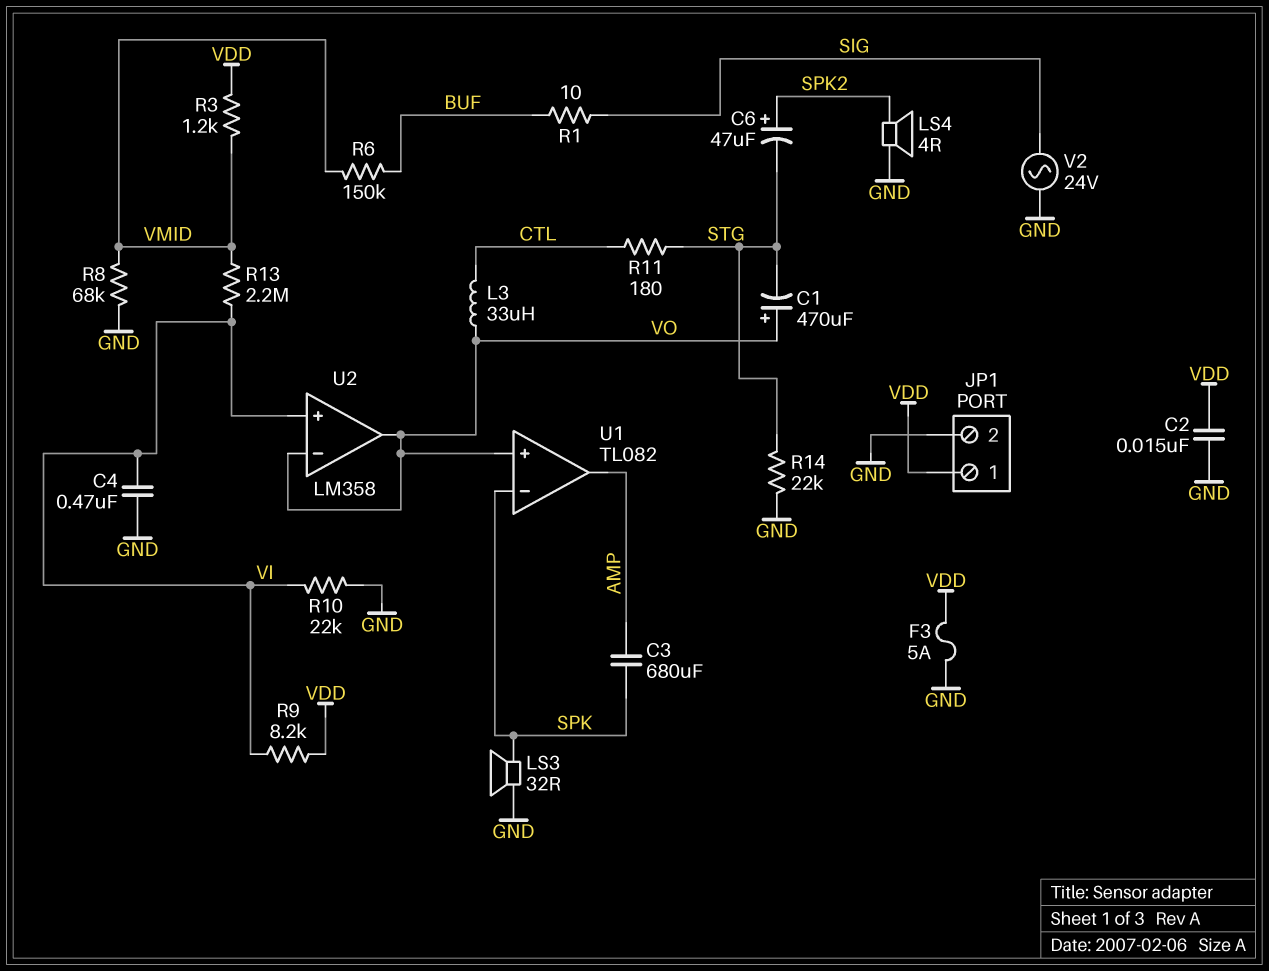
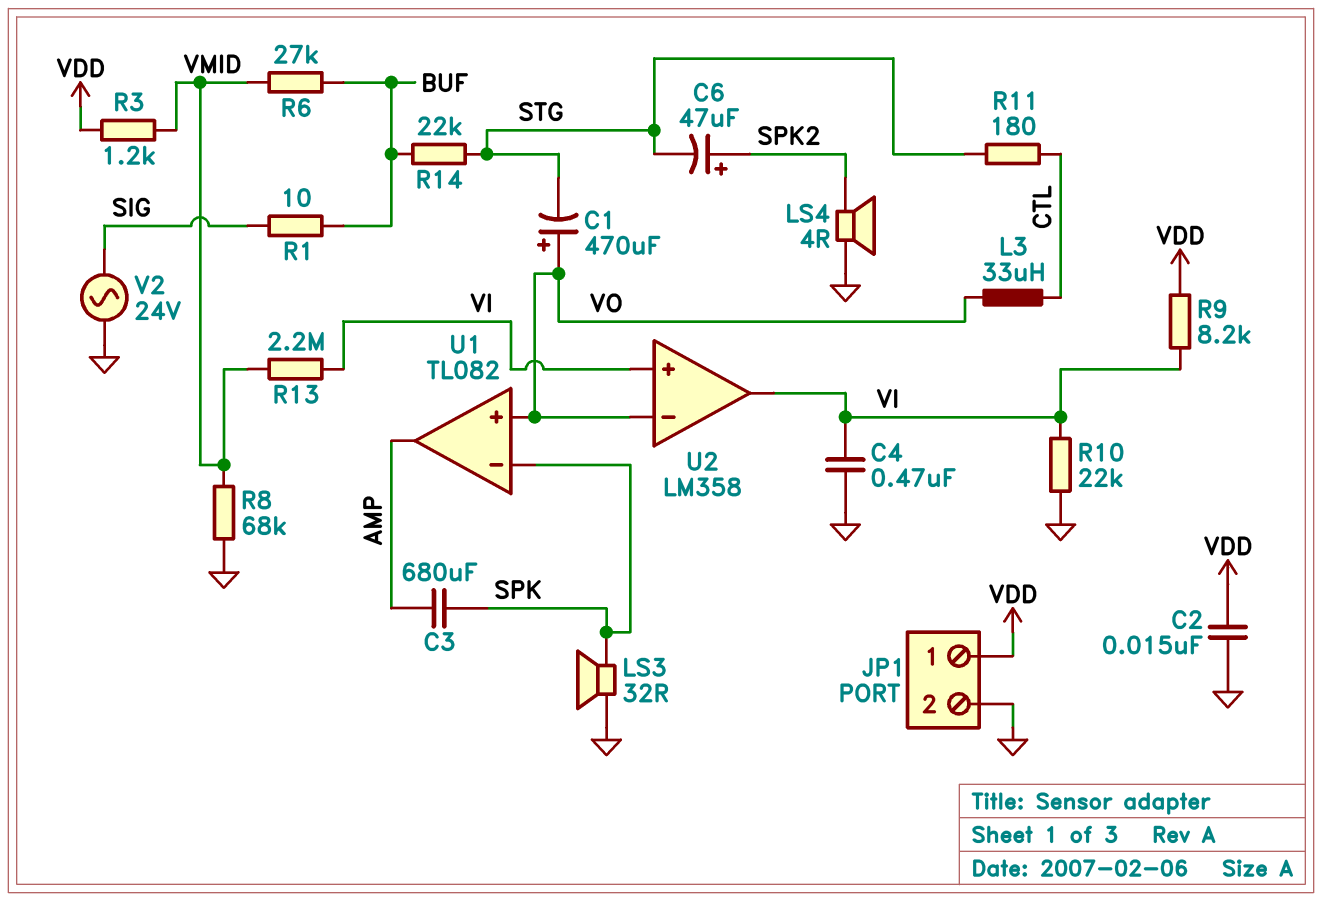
F3: 5A (GND, VDD) -> none
R6: 150k (BUF, VMID) -> 27k (BUF, VMID)
R14: 22k (GND, STG) -> 22k (BUF, STG)
U2 pin out: VO -> VI

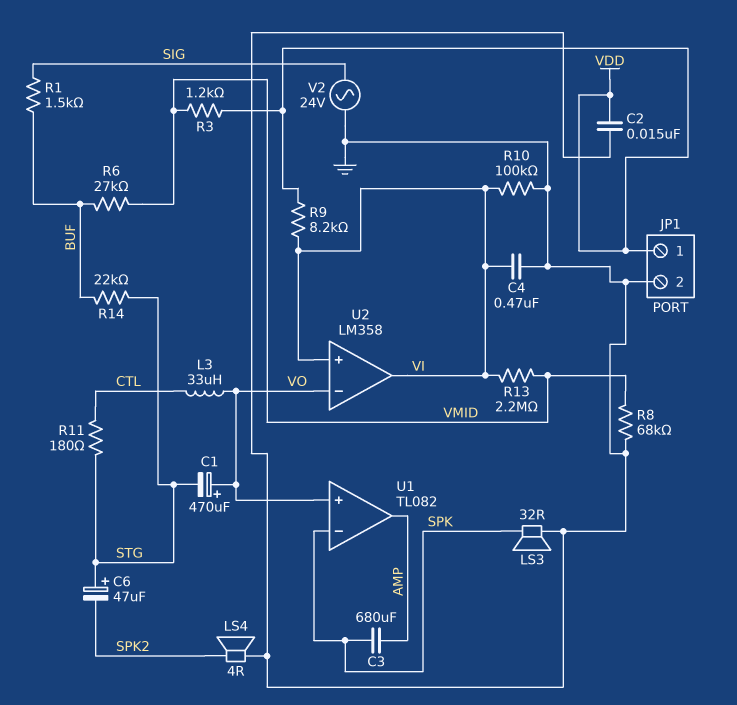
C6: 47uF (plus SPK2, minus STG) -> 47uF (plus STG, minus SPK2)
R1: 10 (BUF, SIG) -> 1.5k (BUF, SIG)
R10: 22k (GND, VI) -> 100k (GND, VI)

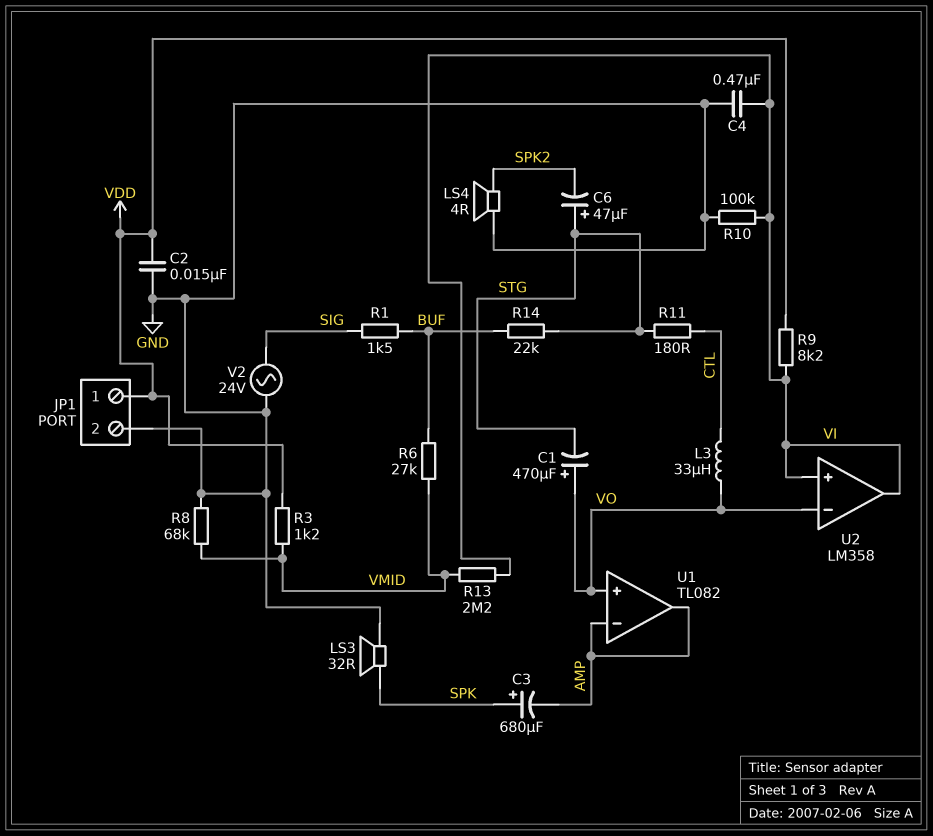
C3: 680uF (AMP, SPK) -> 680uF (plus SPK, minus AMP)
U1 pin in-: SPK -> AMP

